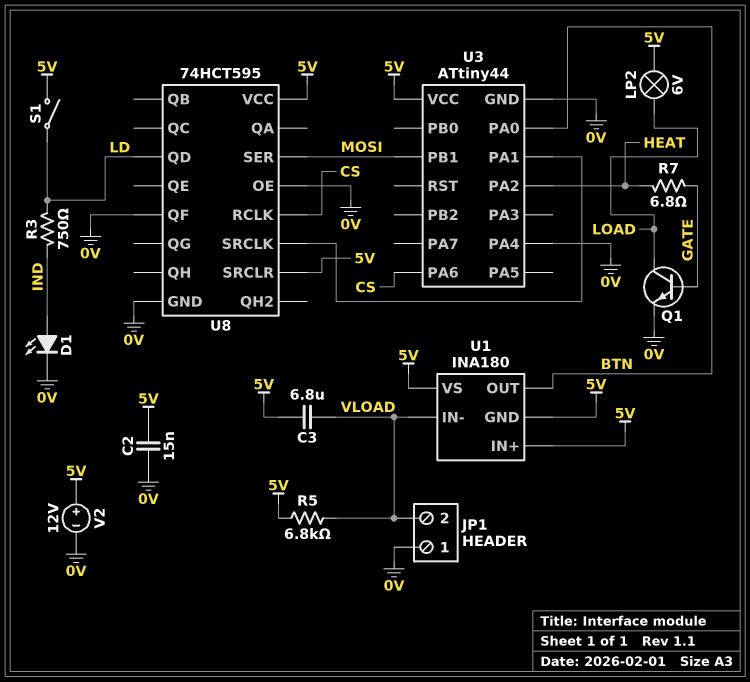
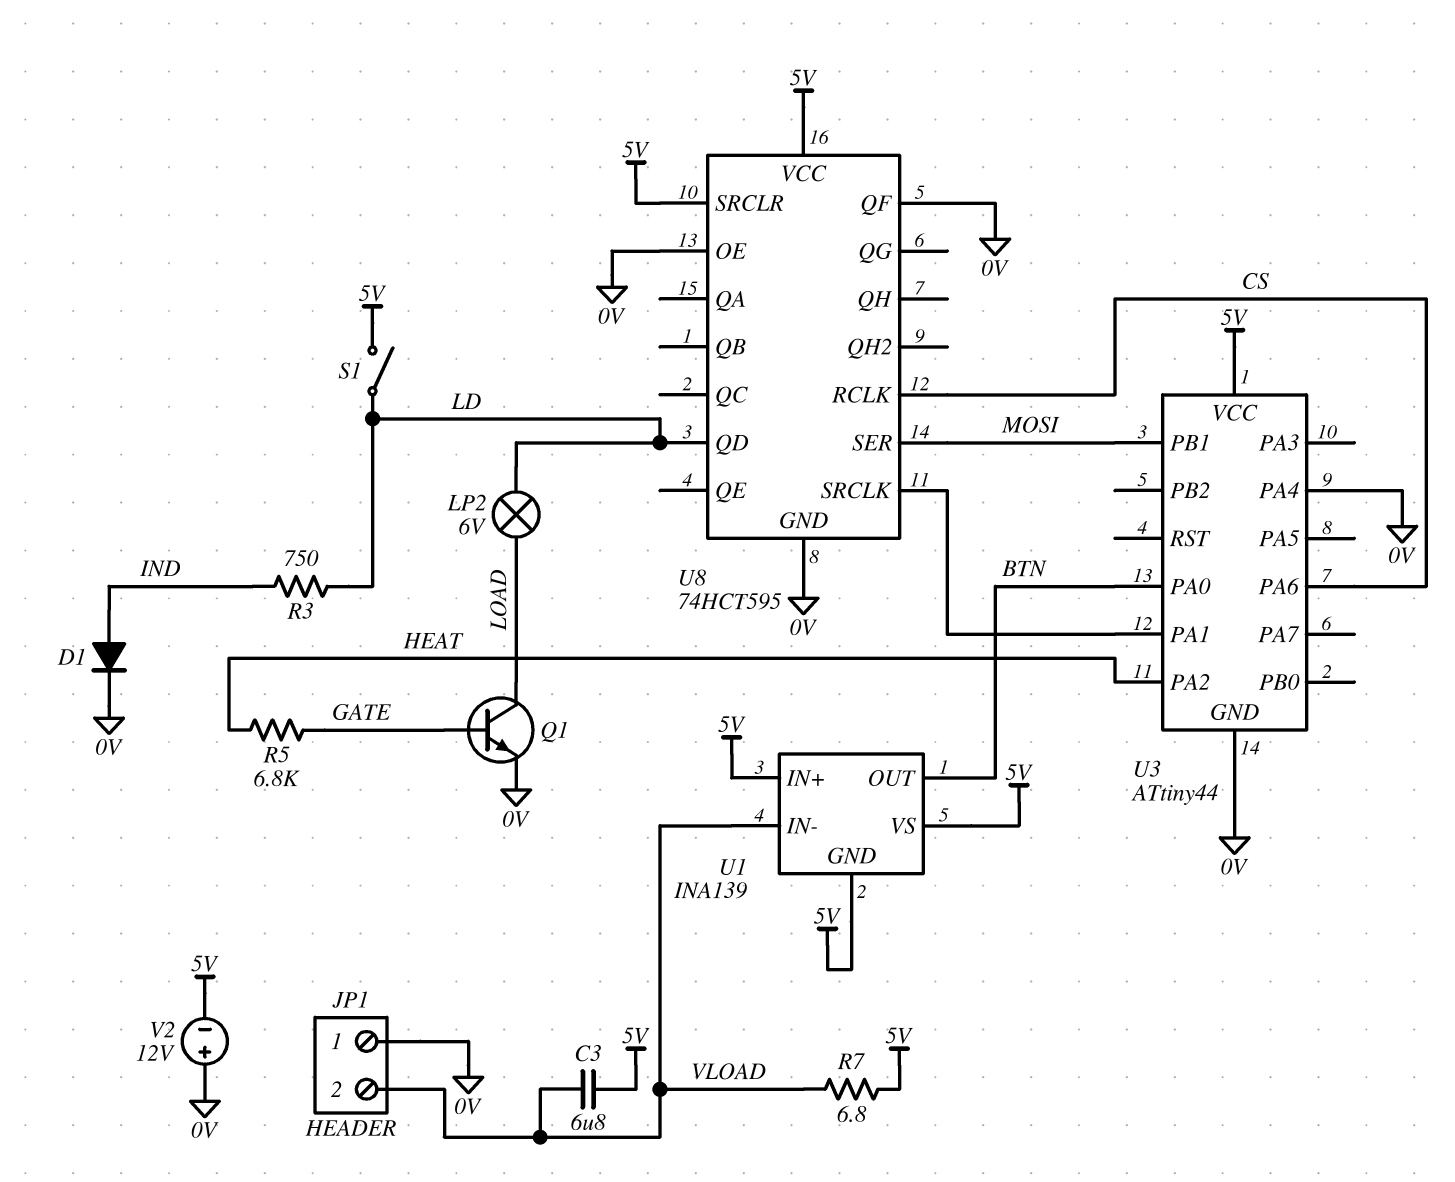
C2: 15nF (0V, 5V) -> none
D1: LED (A IND, K 0V) -> diode (A IND, K 0V)
LP2: lamp 6V (5V, LOAD) -> lamp 6V (LD, LOAD)
R5: 6.8k (5V, VLOAD) -> 6.8k (GATE, HEAT)
R7: 6.8 (GATE, HEAT) -> 6.8 (5V, VLOAD)
U1: INA180 -> INA139
V2: 12V (plus 5V, minus 0V) -> 12V (plus 0V, minus 5V)

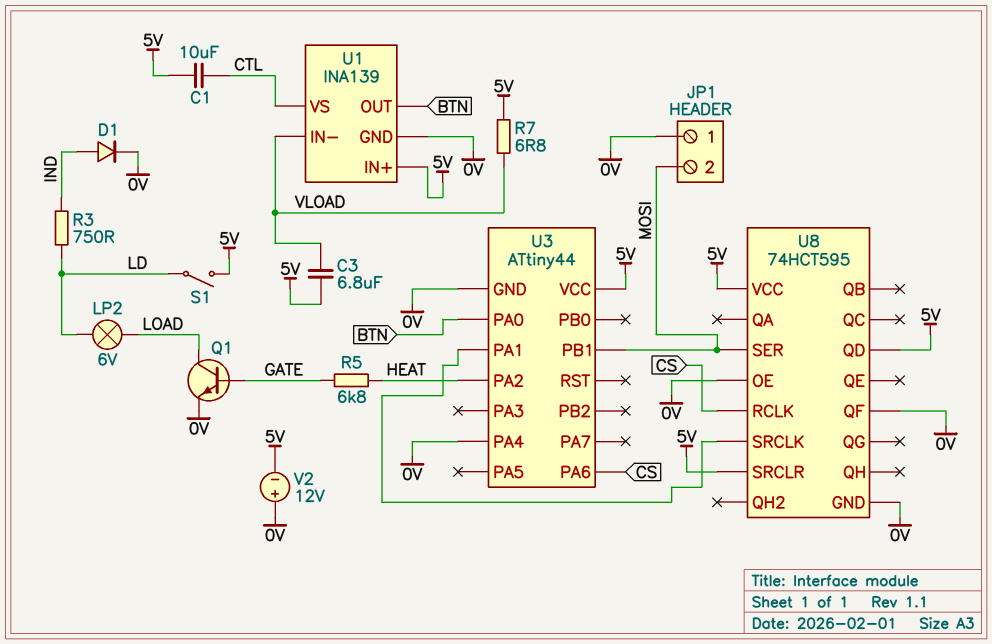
C1: none -> 10uF (5V, CTL)
JP1 pin 2: VLOAD -> MOSI
U1 pin GND: 5V -> 0V
U1 pin VS: 5V -> CTL
U8 pin QD: LD -> 5V

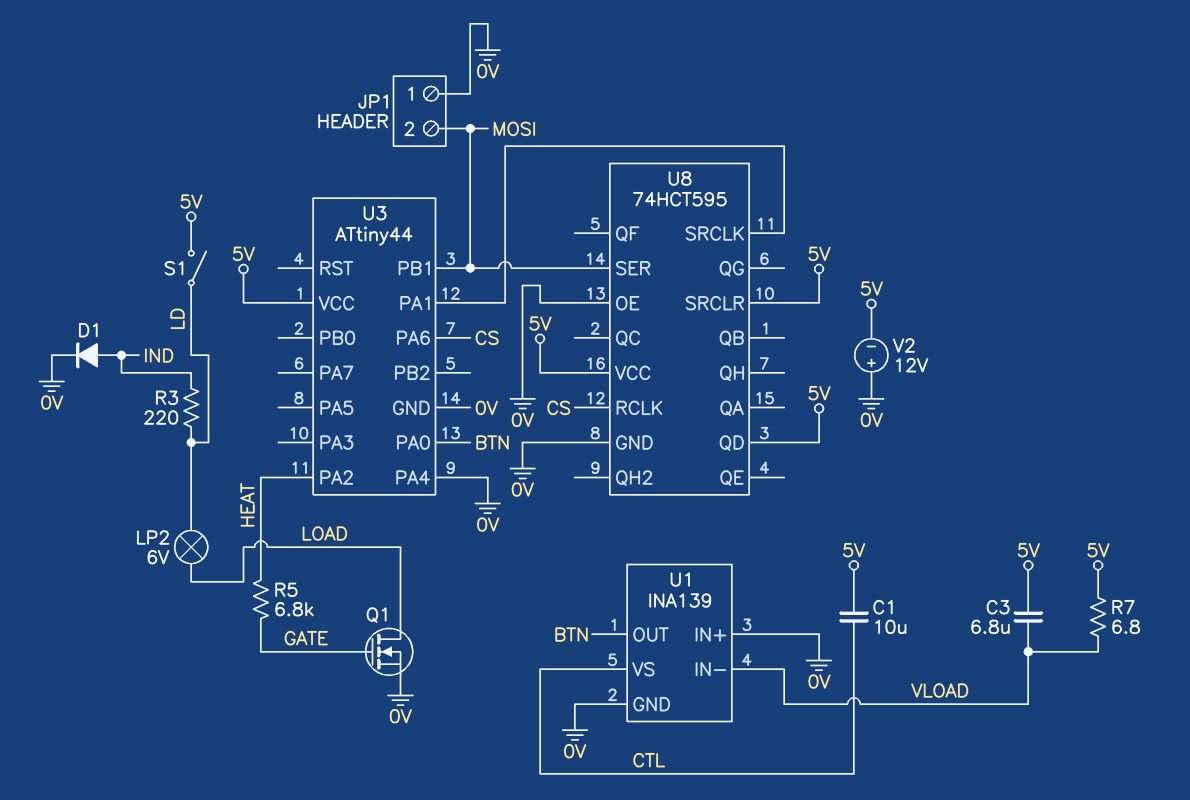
Q1: NPN (B GATE, C LOAD, E 0V) -> NMOS (G GATE, D LOAD, S 0V)
R3: 750 (IND, LD) -> 220 (IND, LD)
U1 pin IN+: 5V -> 0V
U8 pin QF: 0V -> none

